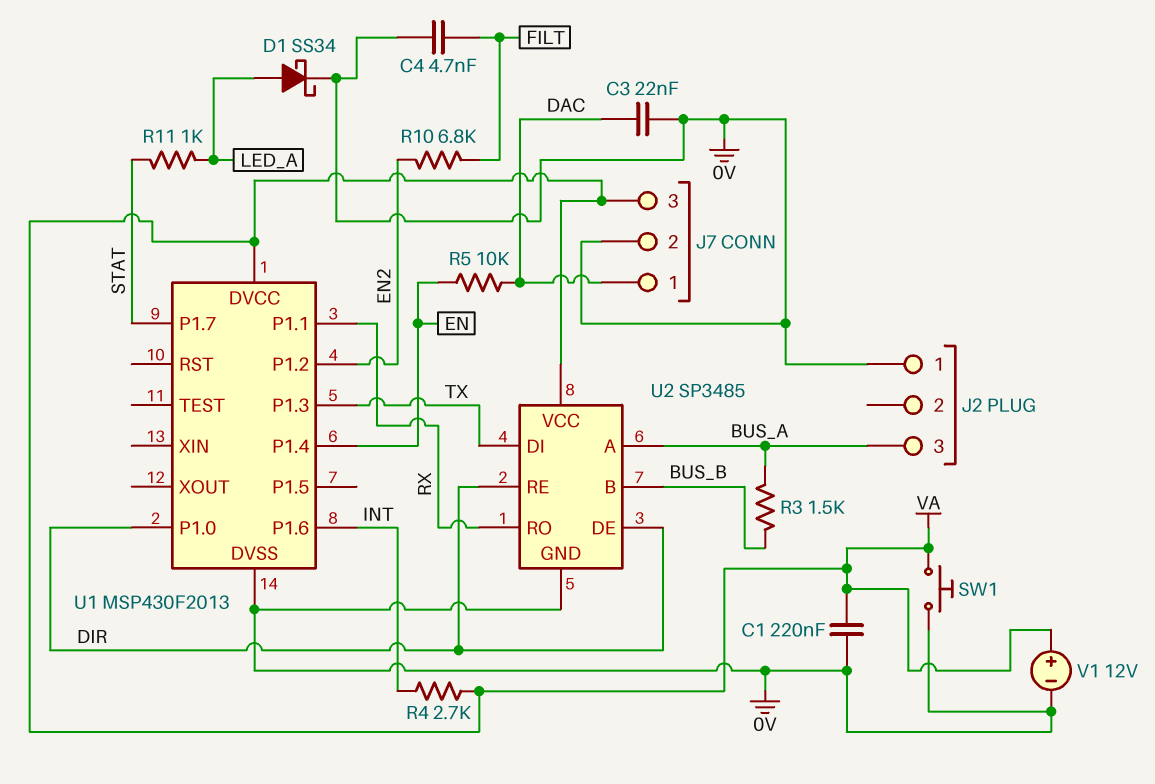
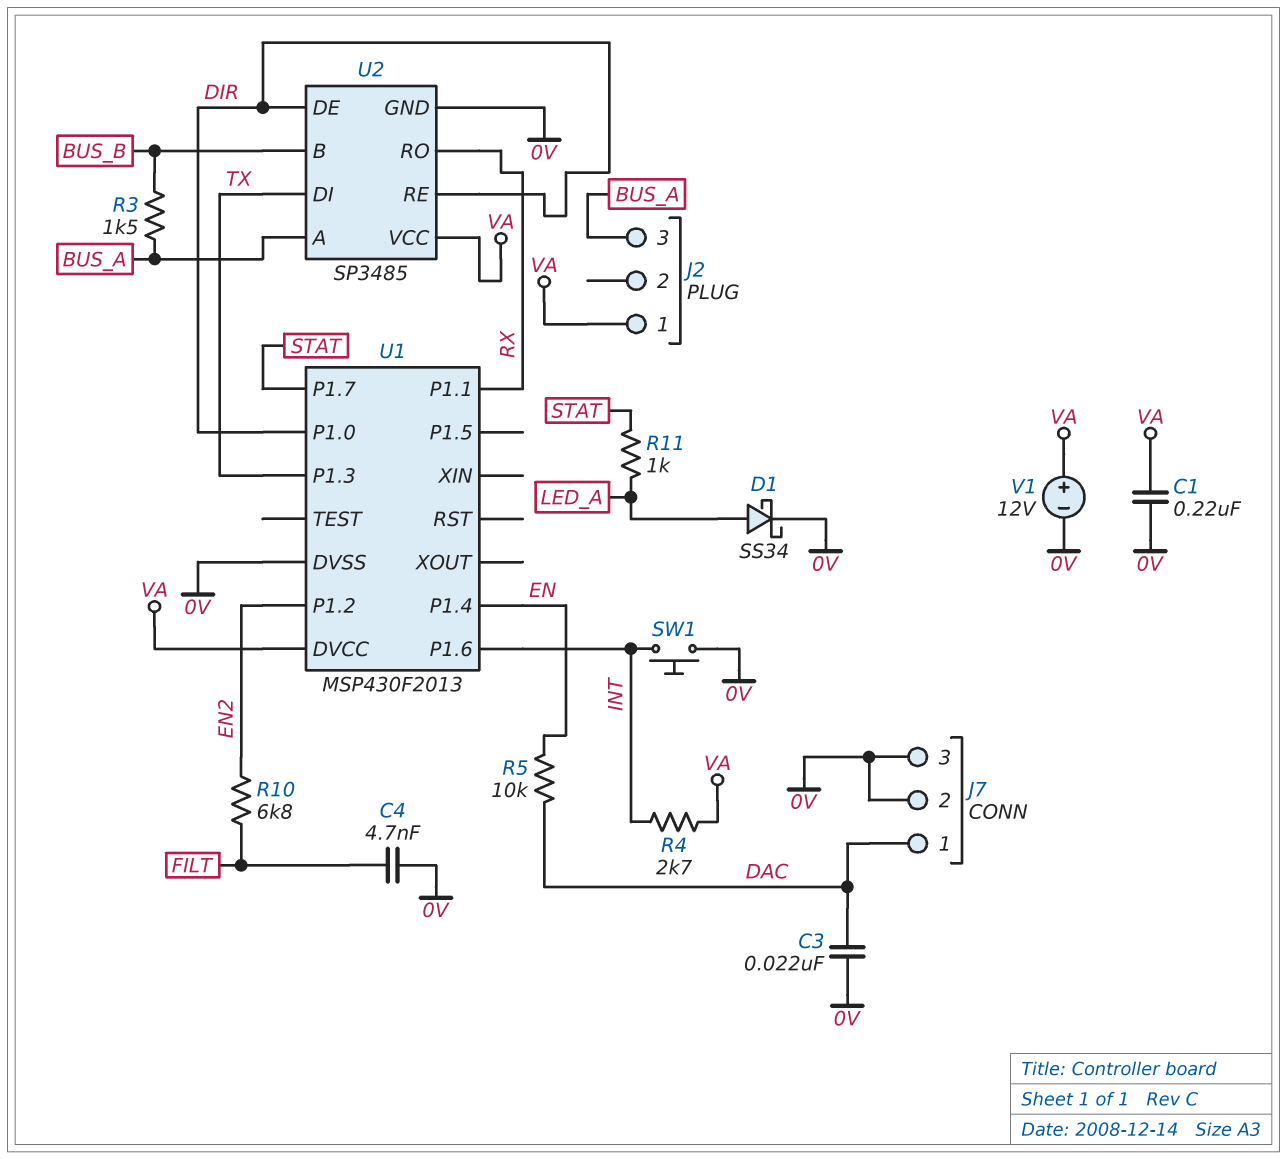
J2 pin 1: 0V -> VA
J7 pin 3: VA -> 0V
SW1: button (0V, VA) -> button (0V, INT)

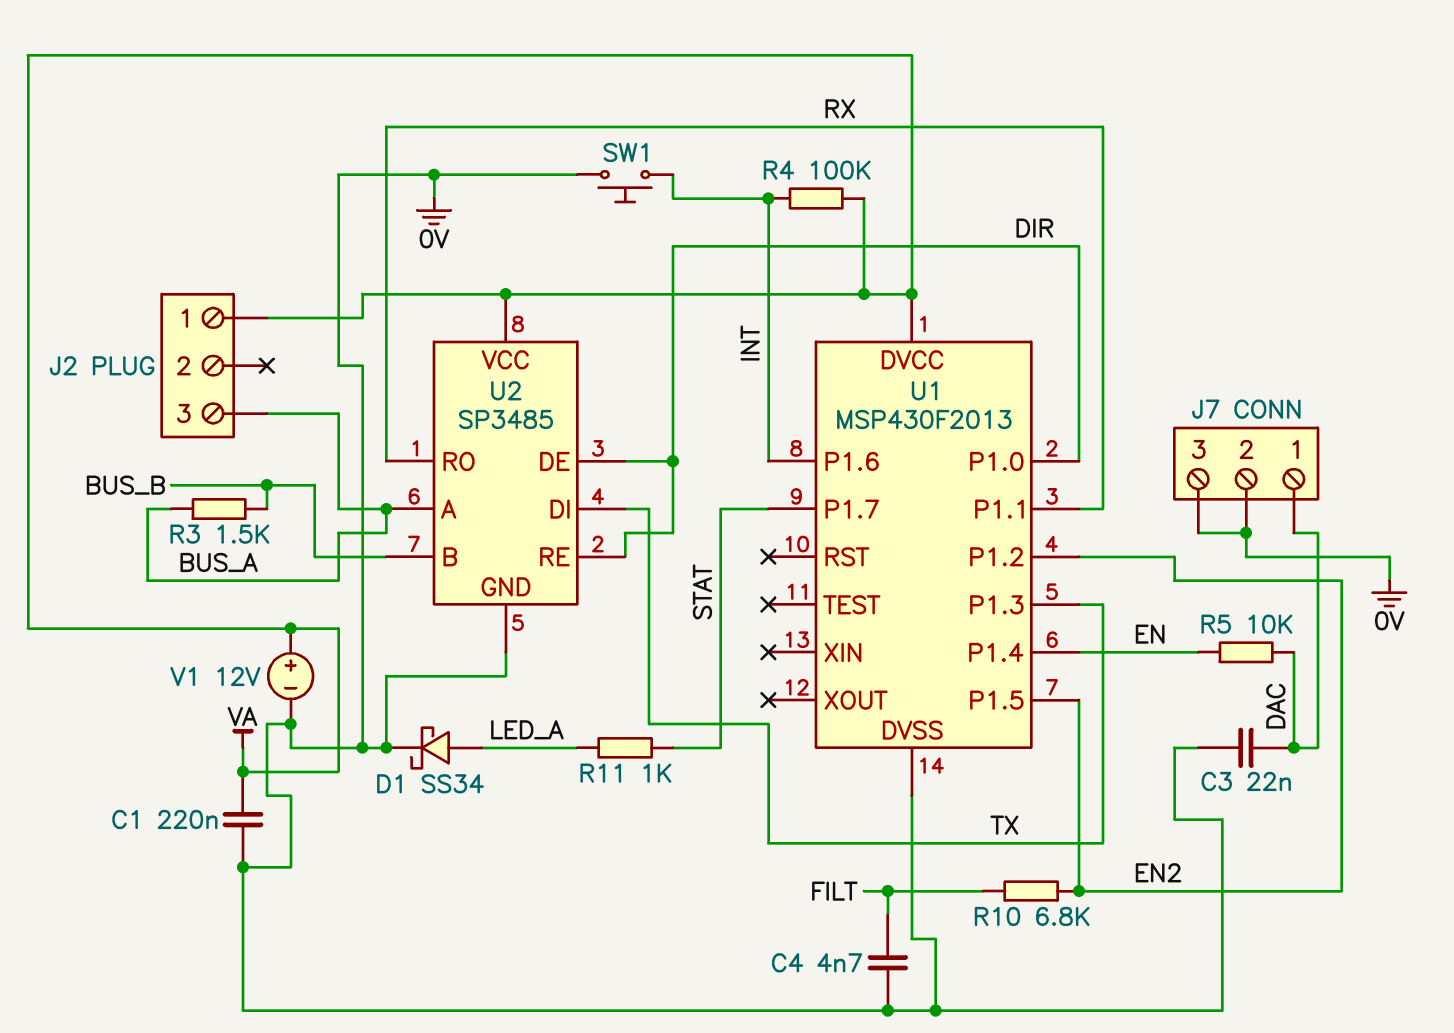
R4: 2.7k (INT, VA) -> 100k (INT, VA)
U1 pin P1.5: none -> EN2

